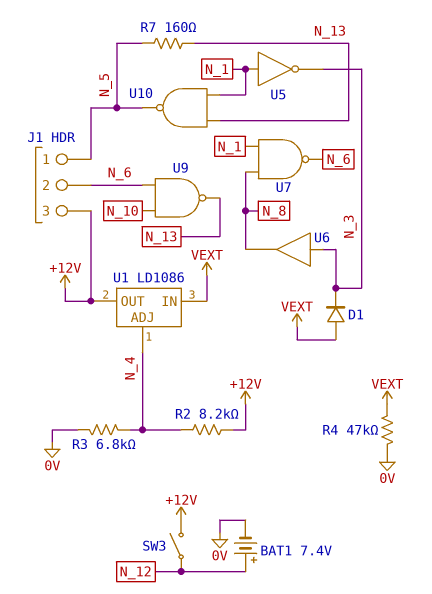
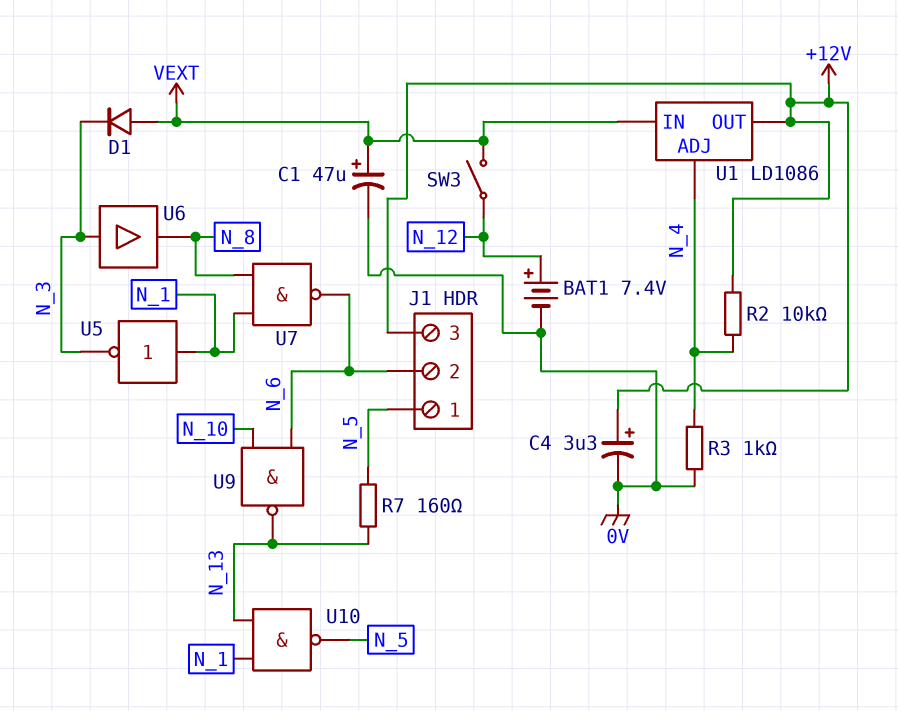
C1: none -> 47uF (plus VEXT, minus 0V)
C4: none -> 3.3uF (plus +12V, minus 0V)
R2: 8.2k (+12V, N_4) -> 10k (+12V, N_4)
R3: 6.8k (0V, N_4) -> 1k (0V, N_4)
R4: 47k (0V, VEXT) -> none
SW3: switch (+12V, N_12) -> switch (N_12, VEXT)

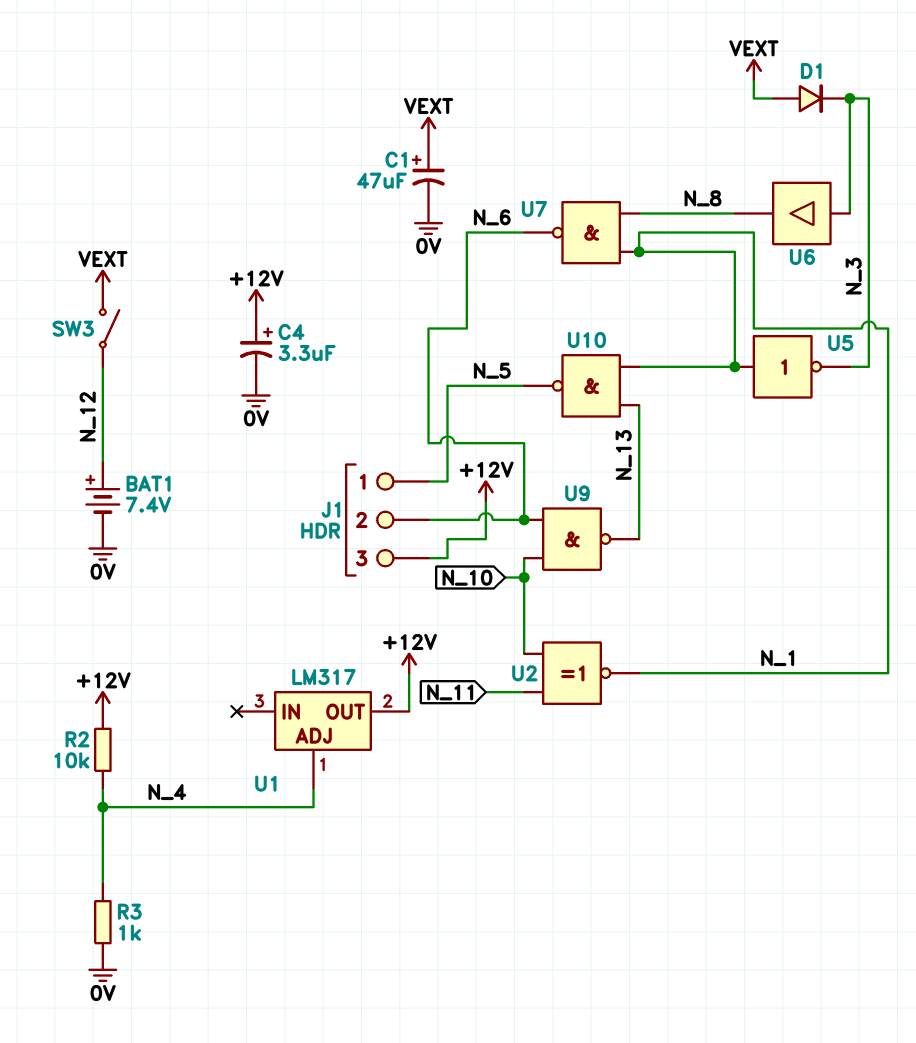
R7: 160 (N_5, N_13) -> none
U1: LD1086 -> LM317
U1 pin IN: VEXT -> none
U2: none -> XNOR (in N_10, in N_11, out N_1)

